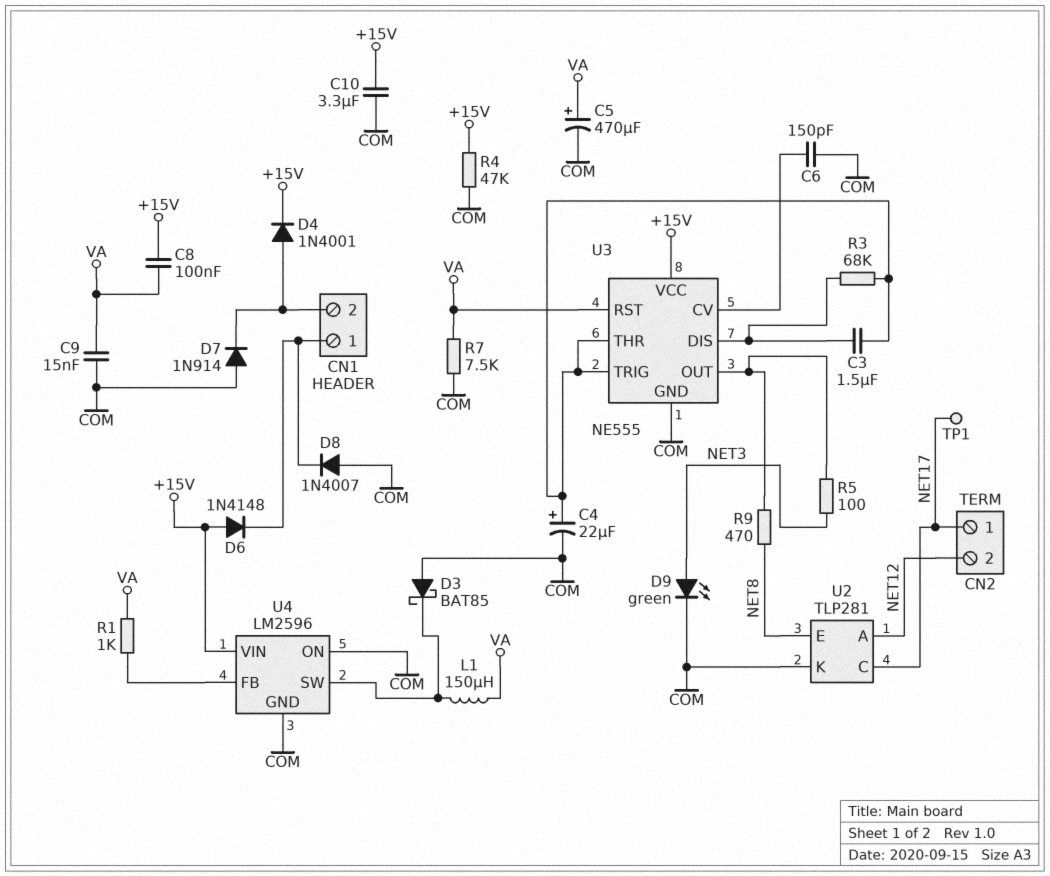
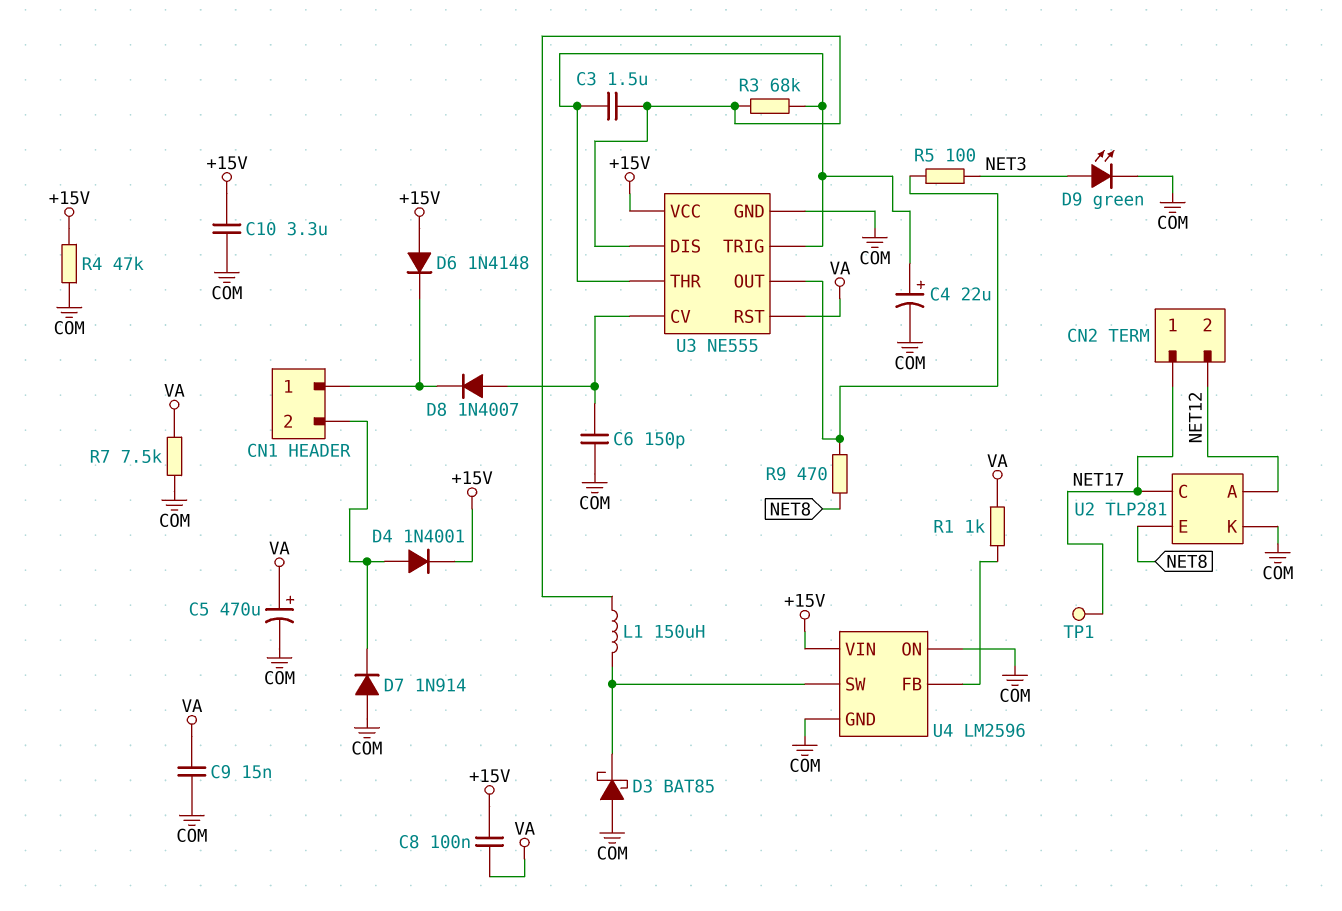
D8: diode 1N4007 (A COM, K CN1/1) -> diode 1N4007 (A U3/CV, K CN1/1)
L1: 150uH (U4/SW, VA) -> 150uH (U3/DIS, U4/SW)

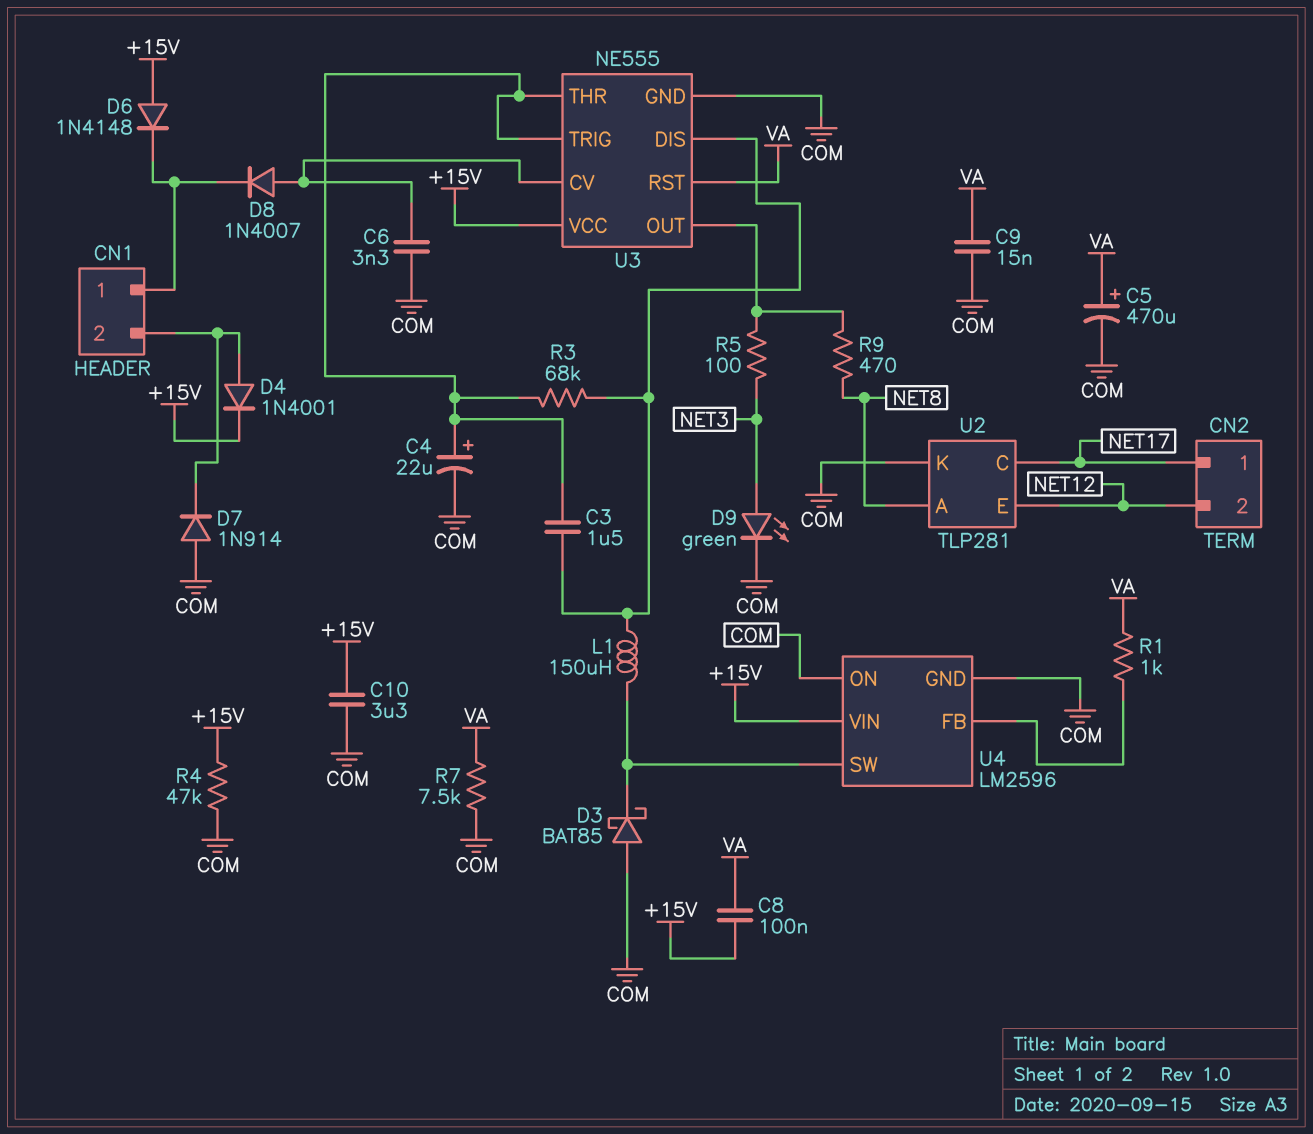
C6: 150pF (COM, U3/CV) -> 3.3nF (COM, U3/CV)
TP1: test point (NET17) -> none
U2 pin A: NET12 -> NET8
U2 pin E: NET8 -> NET12

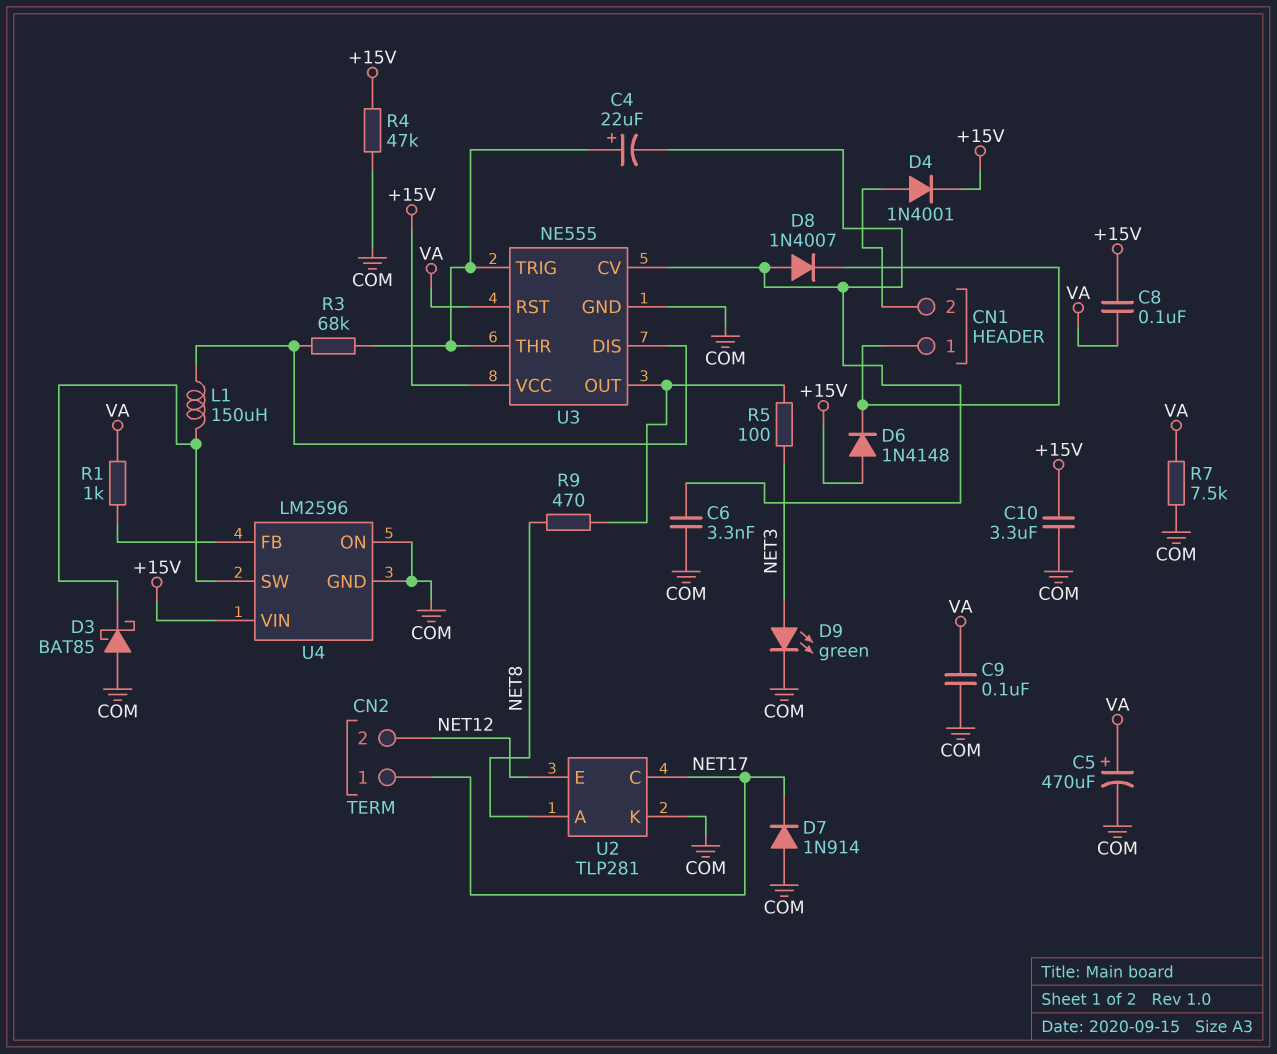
C3: 1.5uF (U3/DIS, U3/THR) -> none
C4: 22uF (plus U3/THR, minus COM) -> 22uF (plus U3/THR, minus U3/CV)
C9: 15nF (COM, VA) -> 100nF (COM, VA)
D7: diode 1N914 (A COM, K CN1/2) -> diode 1N914 (A COM, K NET17)

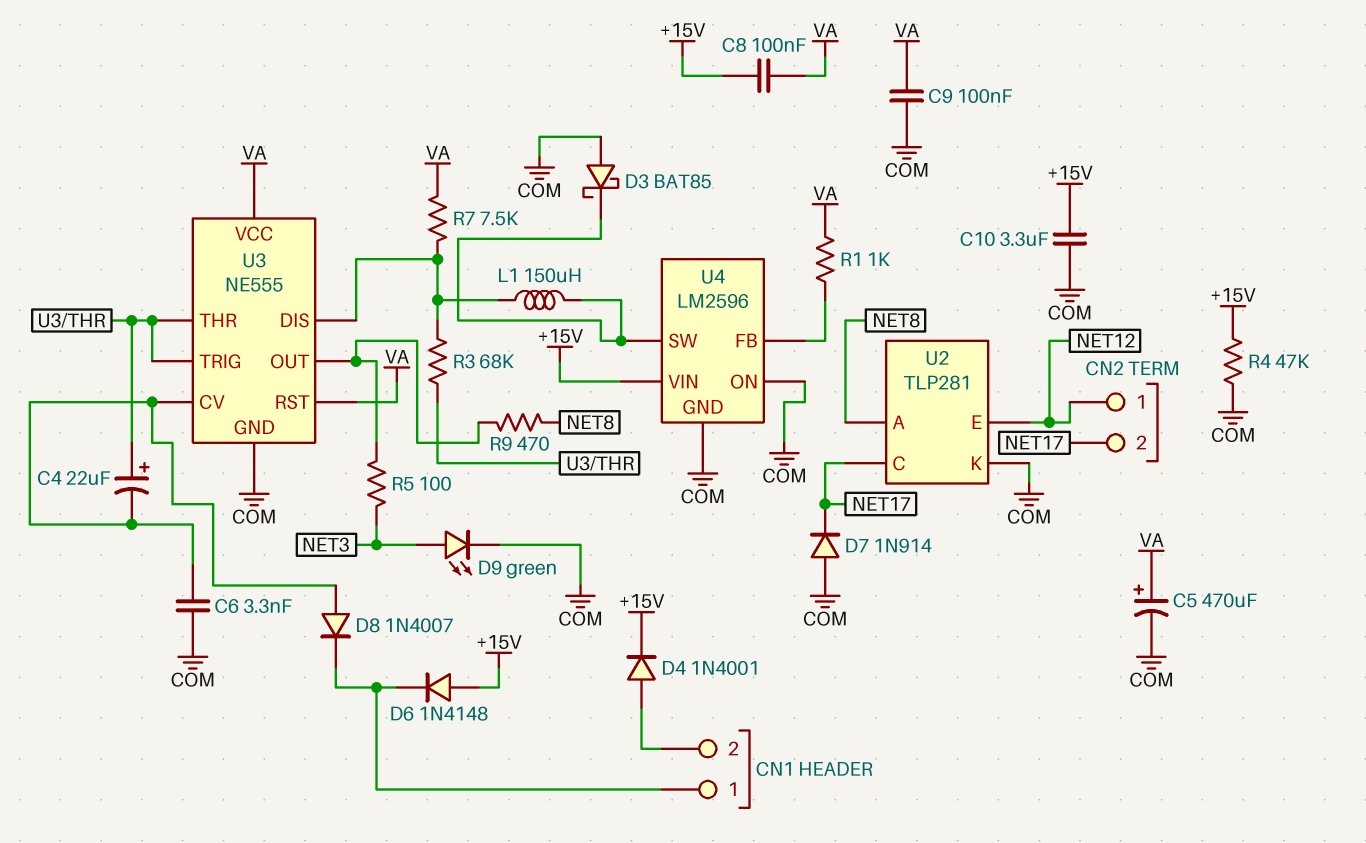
CN2 pin 1: NET17 -> NET12
CN2 pin 2: NET12 -> NET17
R7: 7.5k (COM, VA) -> 7.5k (U3/DIS, VA)
U3 pin VCC: +15V -> VA

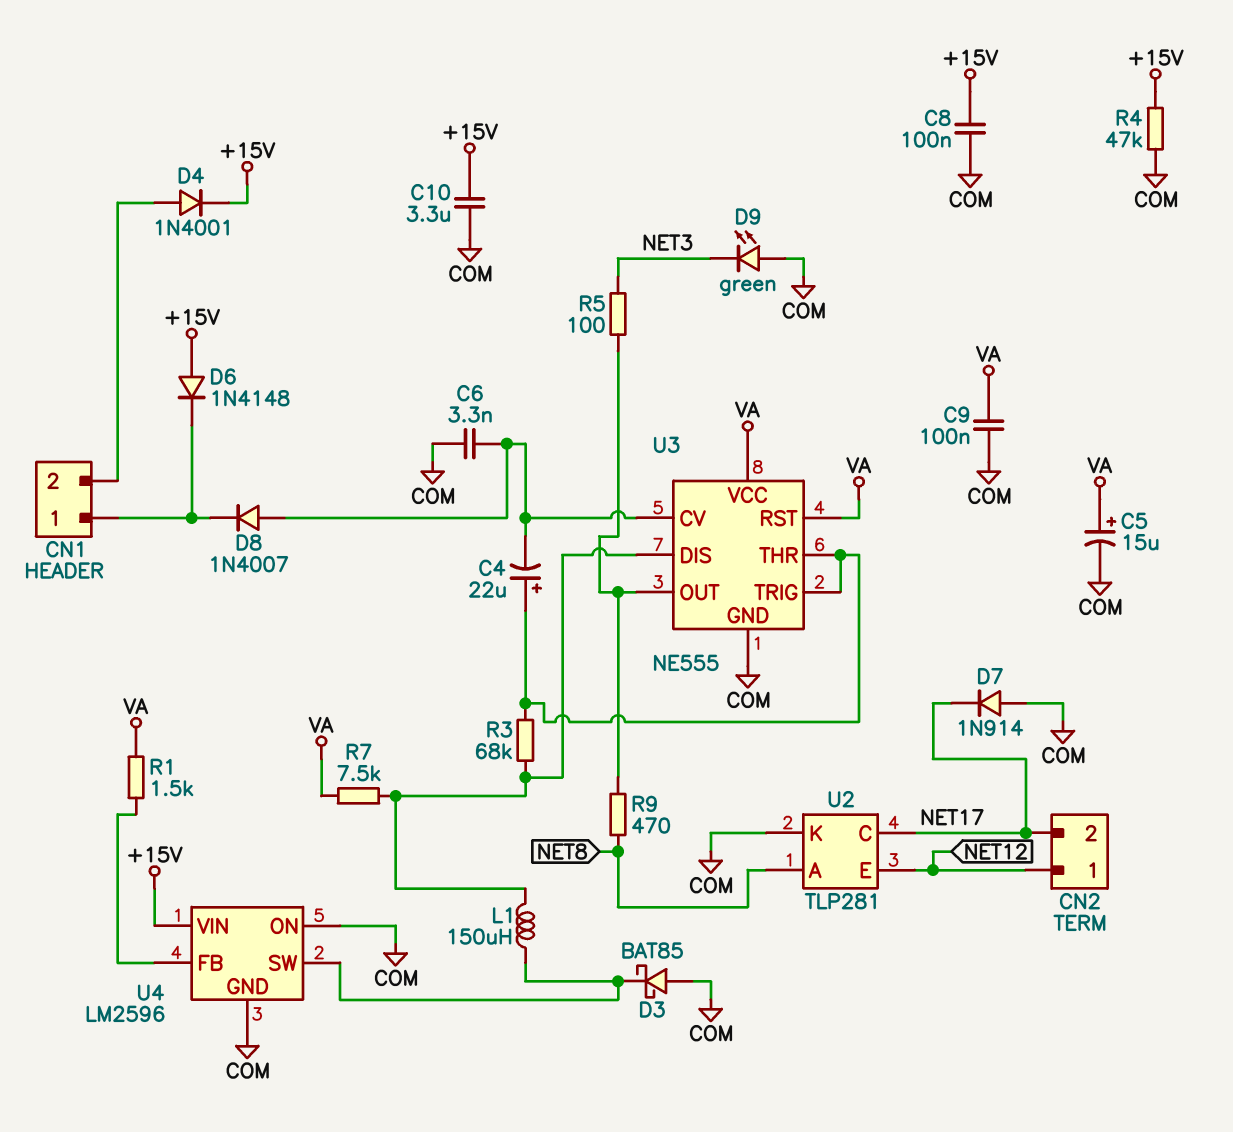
C5: 470uF (plus VA, minus COM) -> 15uF (plus VA, minus COM)
C8: 100nF (+15V, VA) -> 100nF (+15V, COM)
D9: LED green (A NET3, K COM) -> LED green (A COM, K NET3)
R1: 1k (U4/FB, VA) -> 1.5k (U4/FB, VA)

